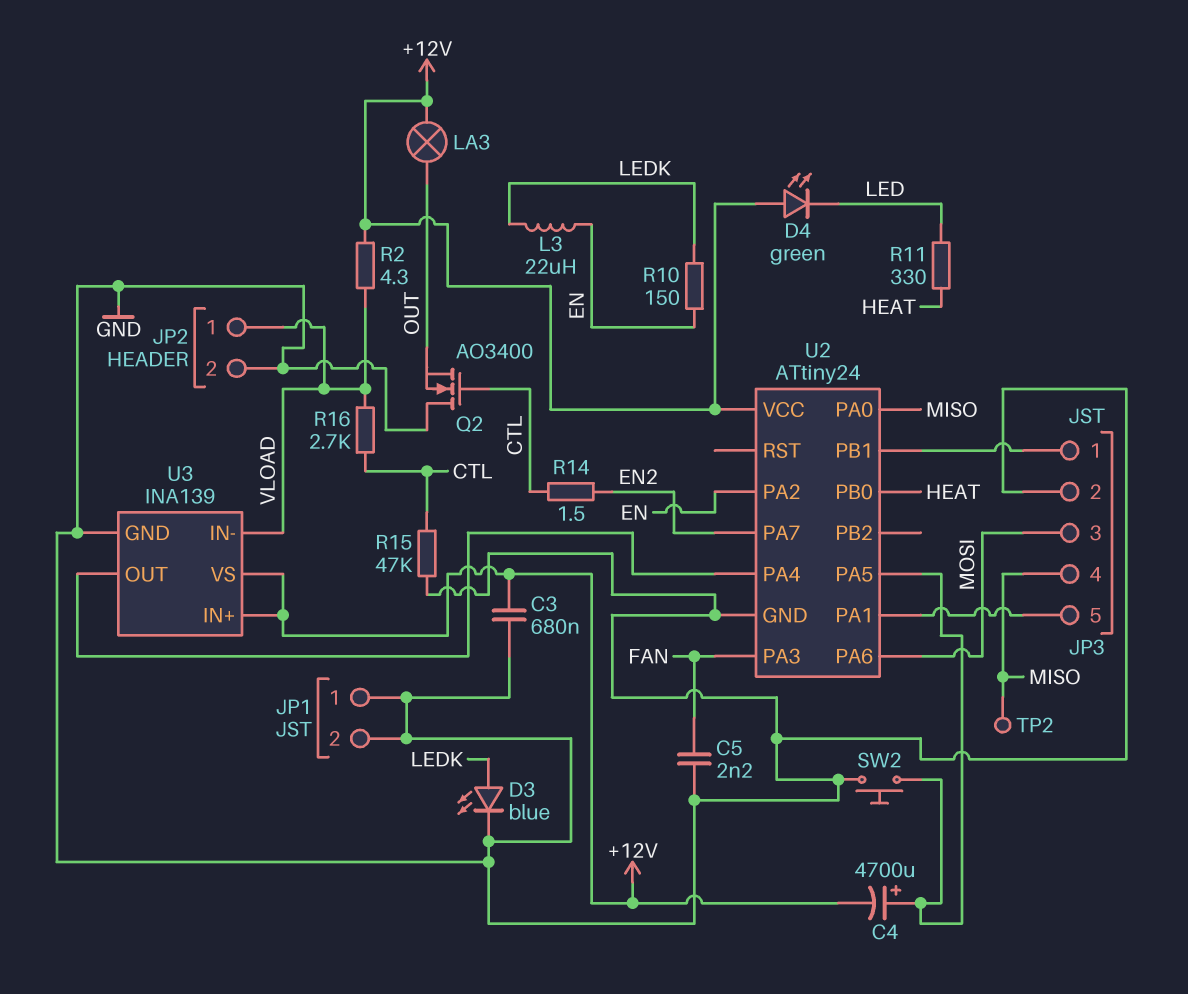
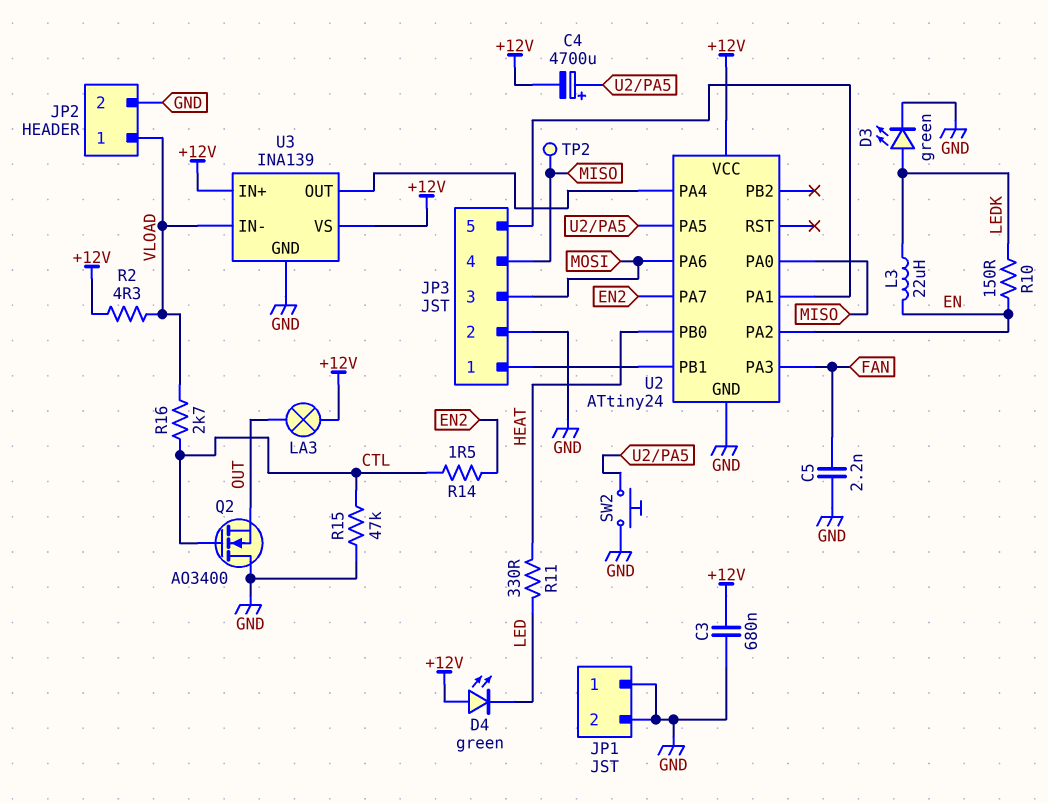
D3: LED blue (A LEDK, K GND) -> LED green (A LEDK, K GND)

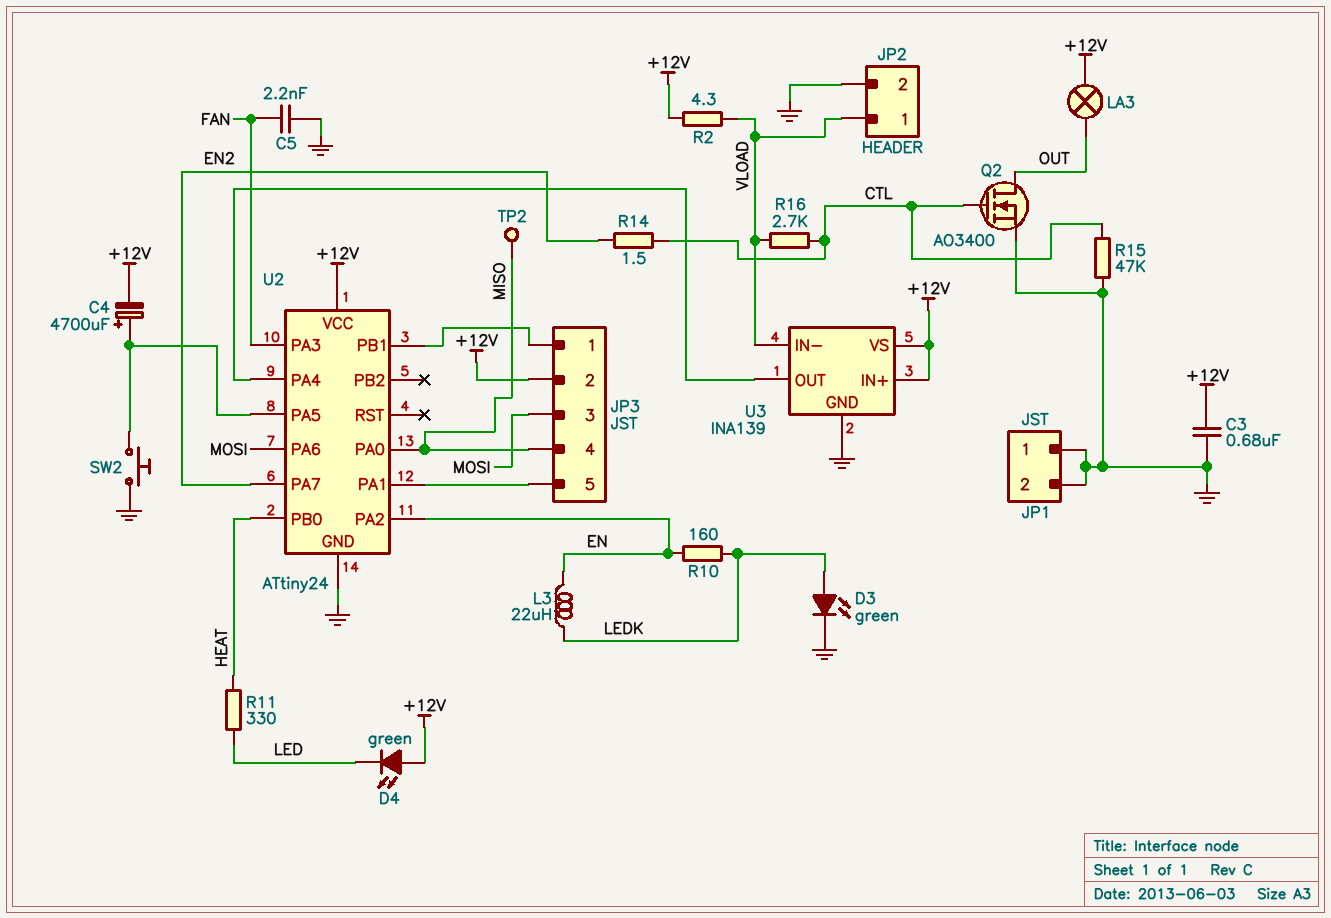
JP3 pin 2: GND -> +12V
Q2: NMOS AO3400 (G CTL, D GND, S OUT) -> NMOS AO3400 (G CTL, D OUT, S GND)
R10: 150 (EN, LEDK) -> 160 (EN, LEDK)

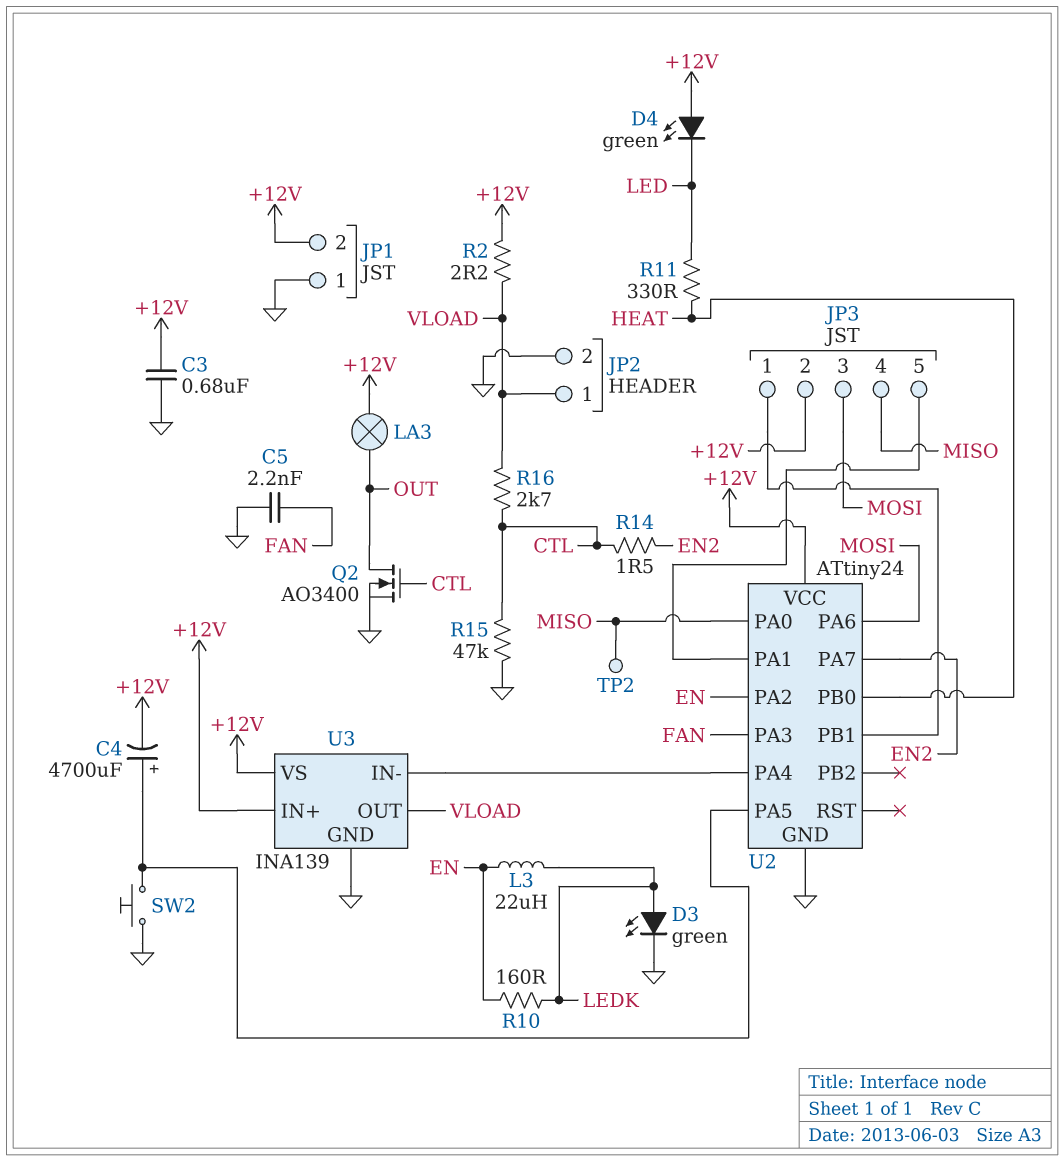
JP1 pin 2: GND -> +12V
R2: 4.3 (+12V, VLOAD) -> 2.2 (+12V, VLOAD)
U3 pin IN-: VLOAD -> U2/PA4
U3 pin OUT: U2/PA4 -> VLOAD

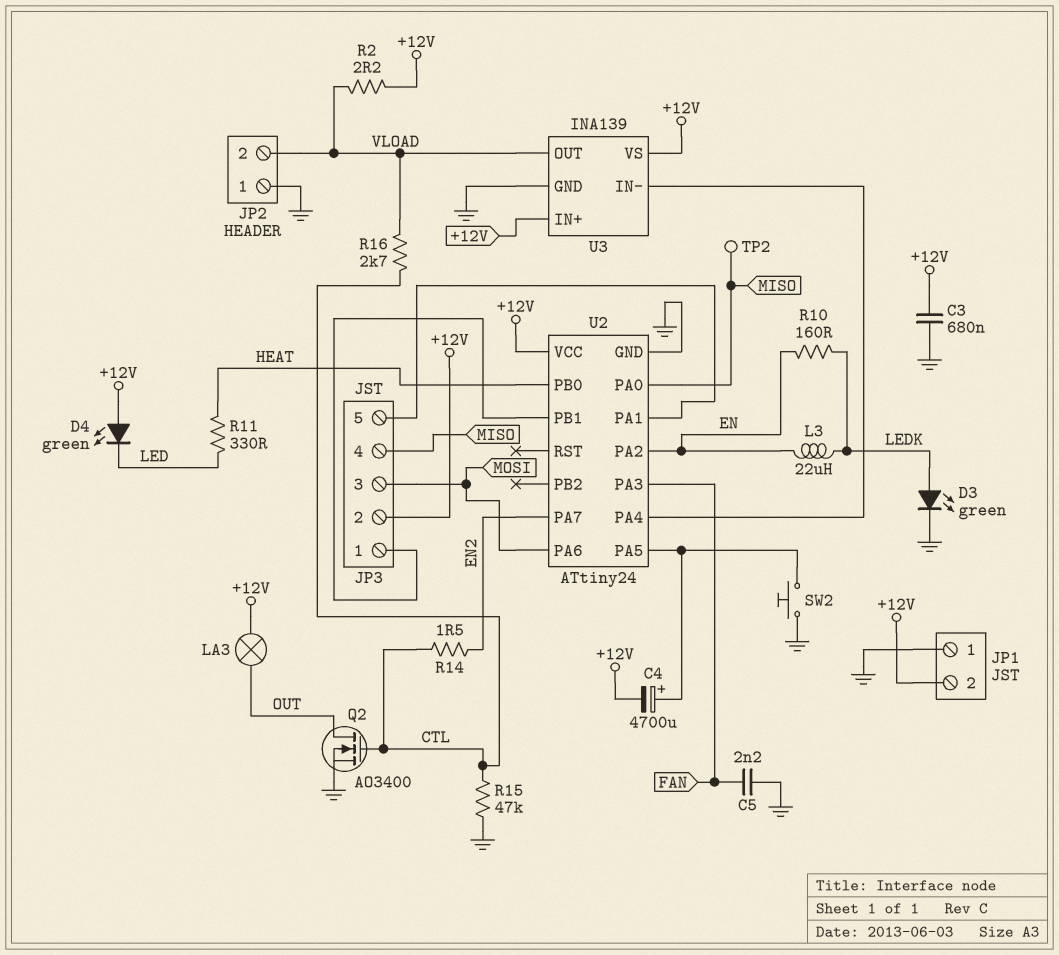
JP2 pin 1: VLOAD -> GND
JP2 pin 2: GND -> VLOAD

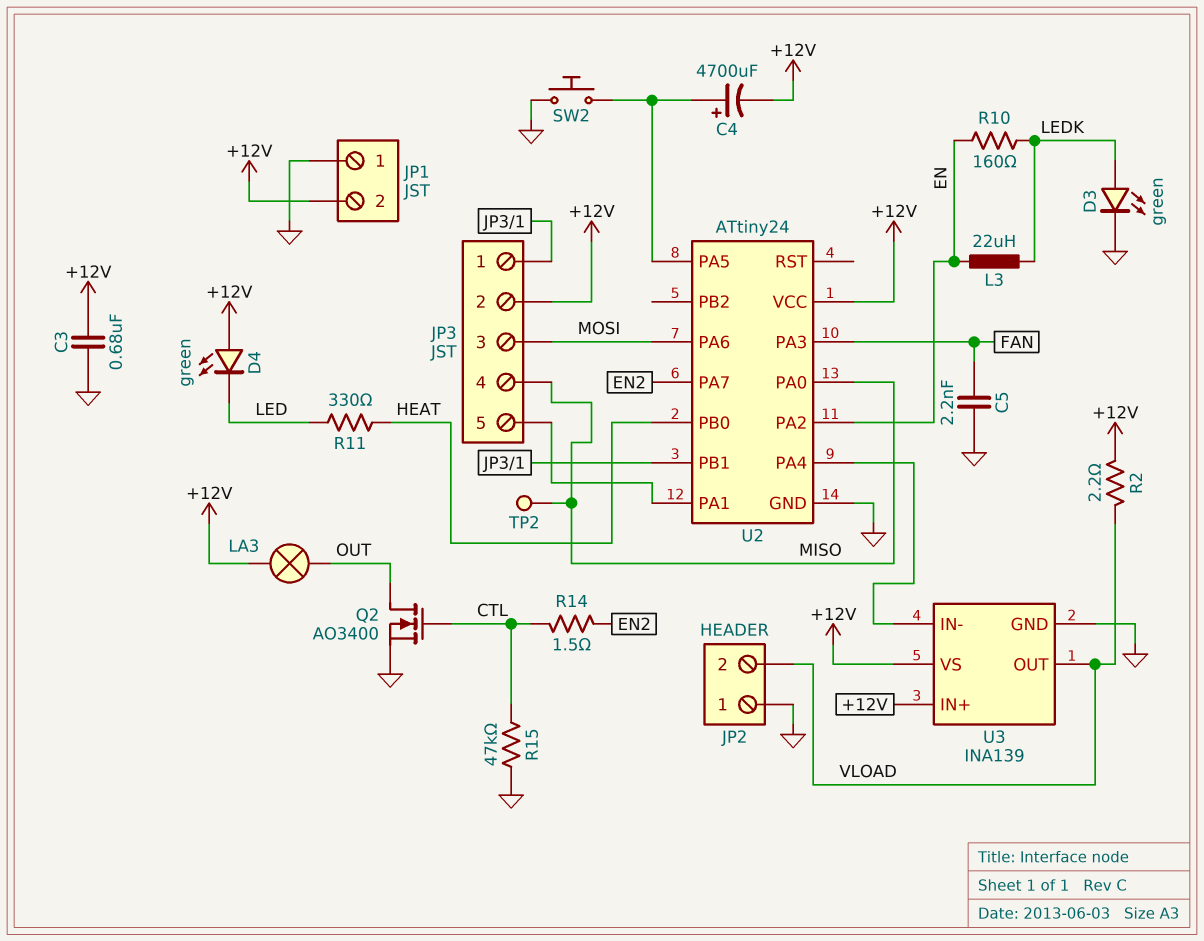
R16: 2.7k (CTL, VLOAD) -> none

